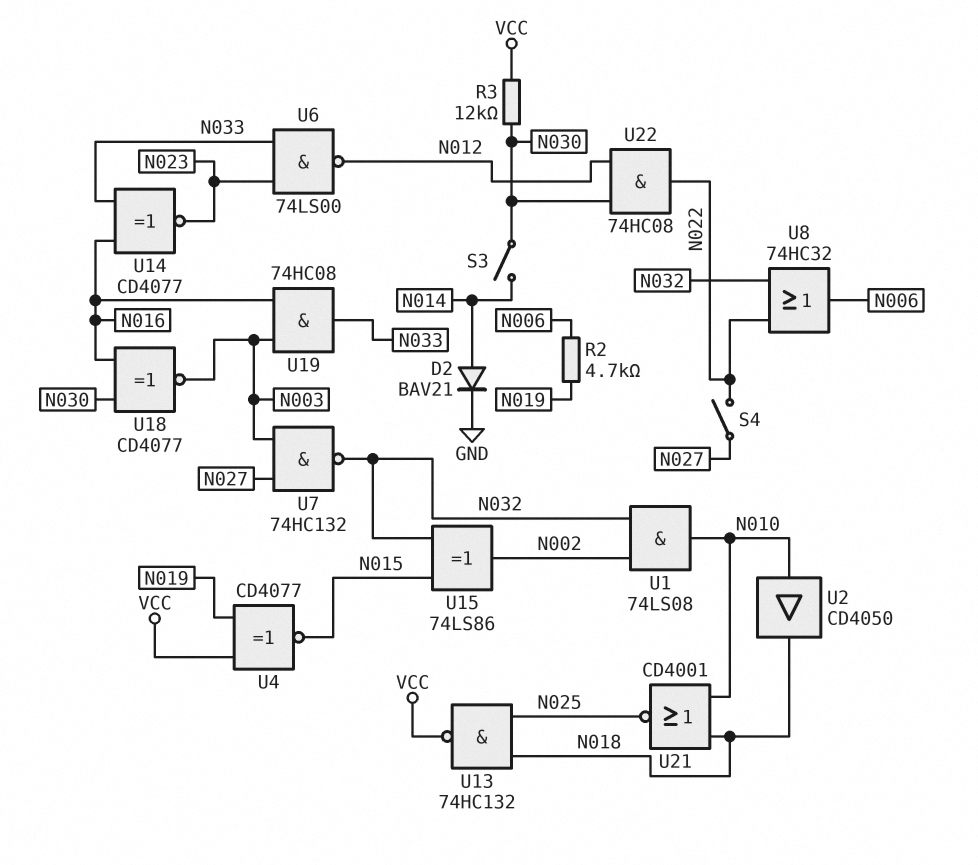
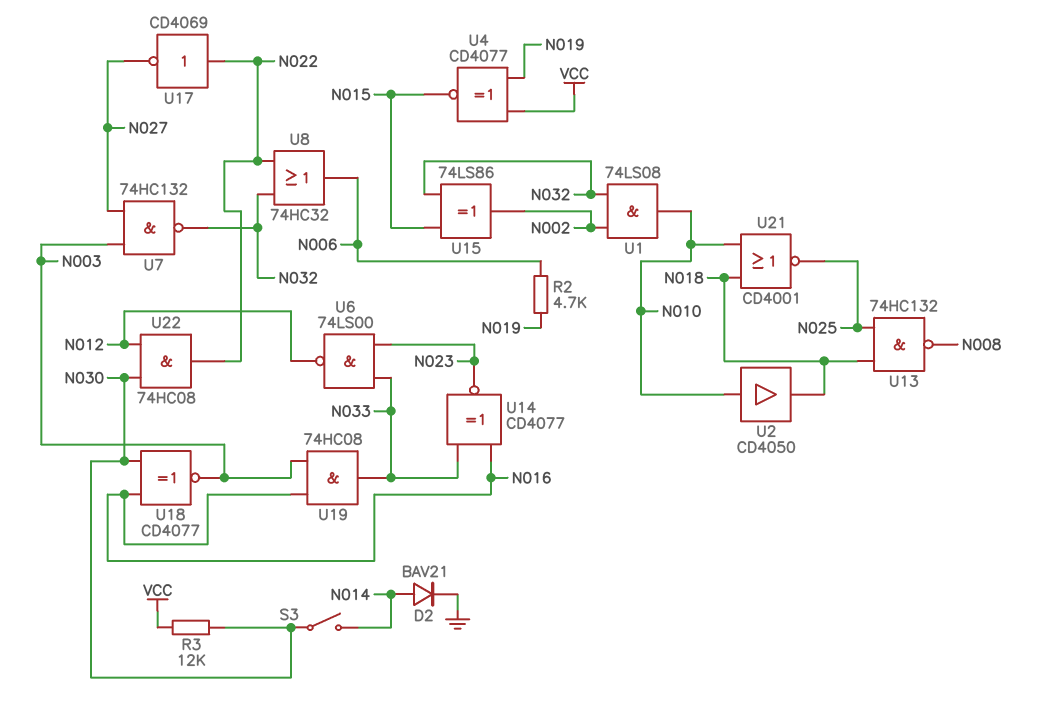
S4: switch (N022, N027) -> none
U13: NAND 74HC132 (in N018, in N025, out VCC) -> NAND 74HC132 (in N018, in N025, out N008)
U17: none -> NOT CD4069 (in N022, out N027)

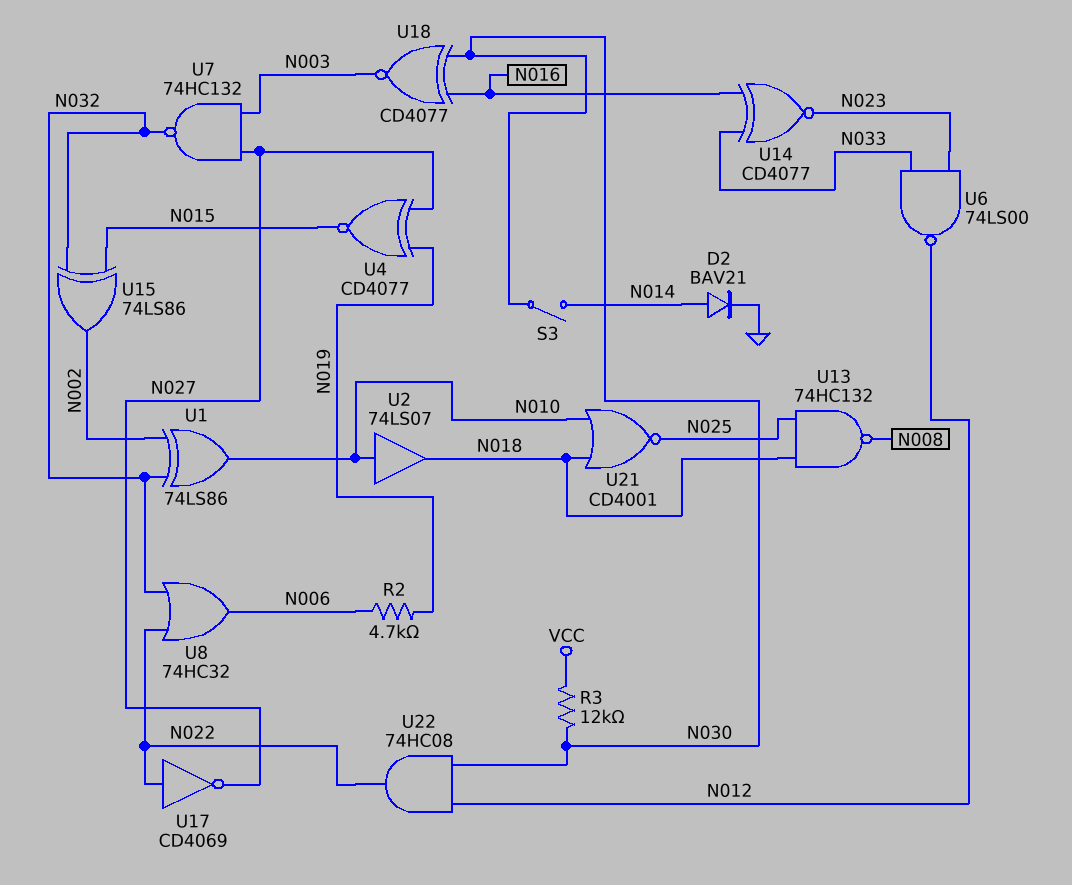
U1: AND 74LS08 (in N002, in N032, out N010) -> XOR 74LS86 (in N002, in N032, out N010)
U2: buffer CD4050 (in N010, out N018) -> buffer 74LS07 (in N010, out N018)
U4: XNOR CD4077 (in N019, in VCC, out N015) -> XNOR CD4077 (in N019, in N027, out N015)
U19: AND 74HC08 (in N003, in N016, out N033) -> none

